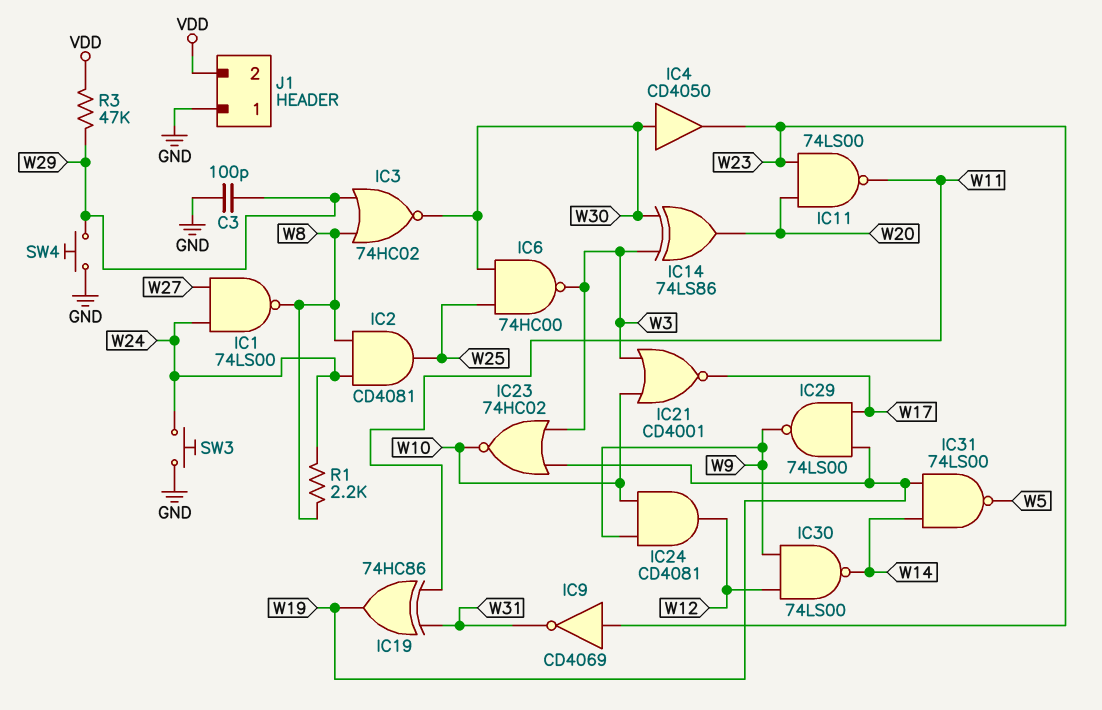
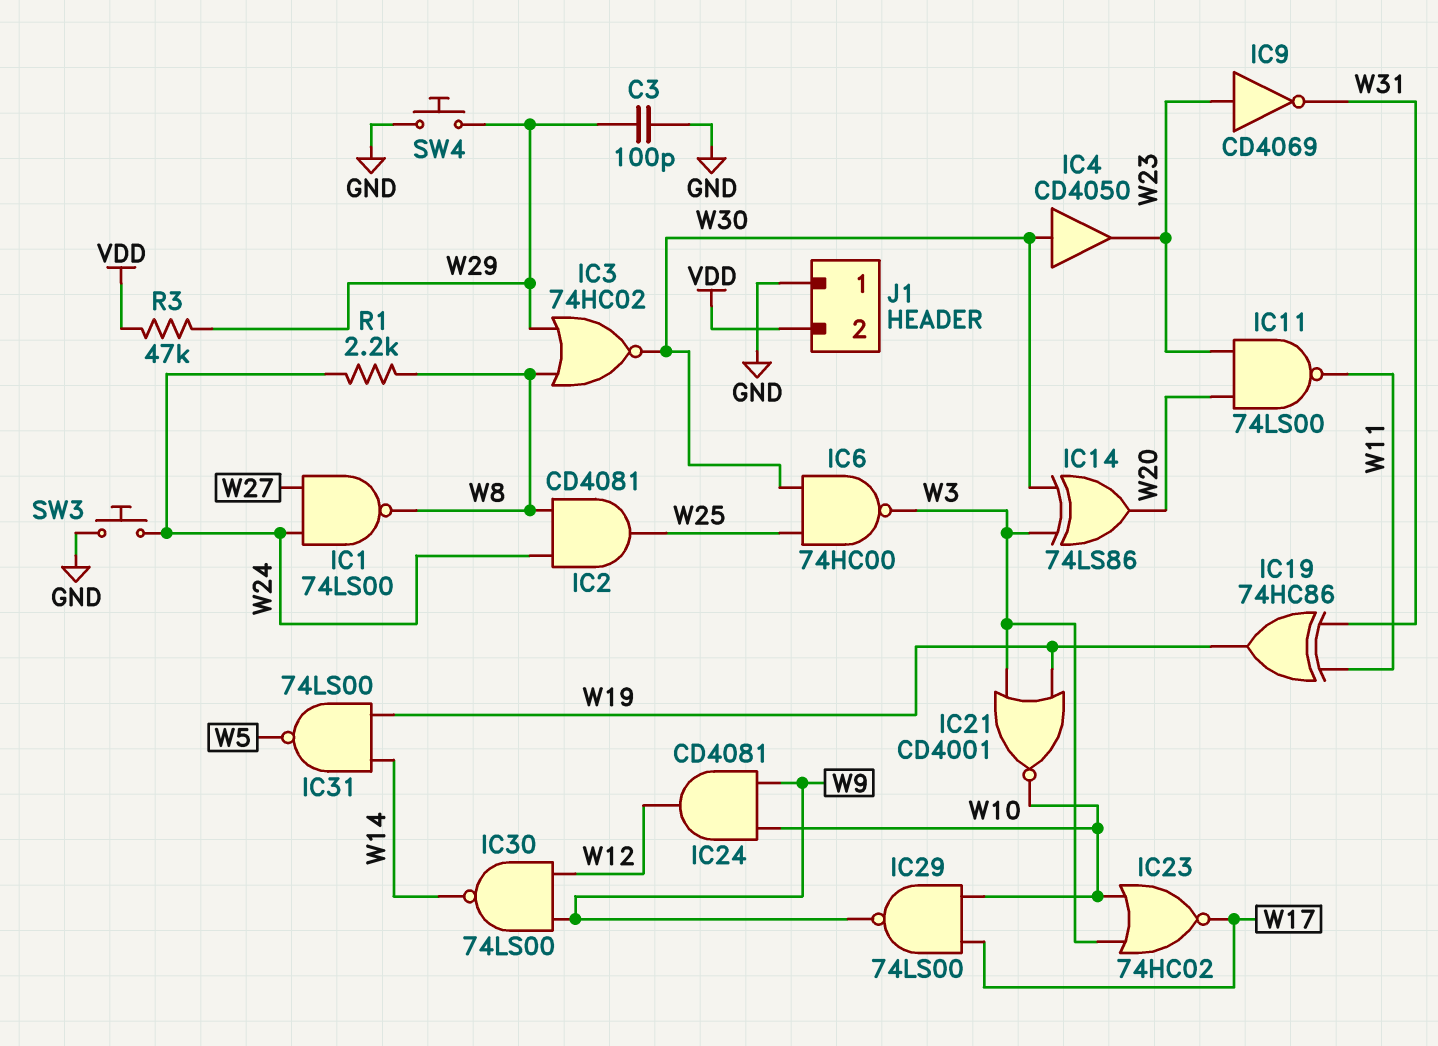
IC21: NOR CD4001 (in W3, in W10, out W17) -> NOR CD4001 (in W3, in W19, out W10)
IC23: NOR 74HC02 (in W3, in W19, out W10) -> NOR 74HC02 (in W3, in W10, out W17)
IC29: NAND 74LS00 (in W17, in W19, out W9) -> NAND 74LS00 (in W10, in W17, out W9)

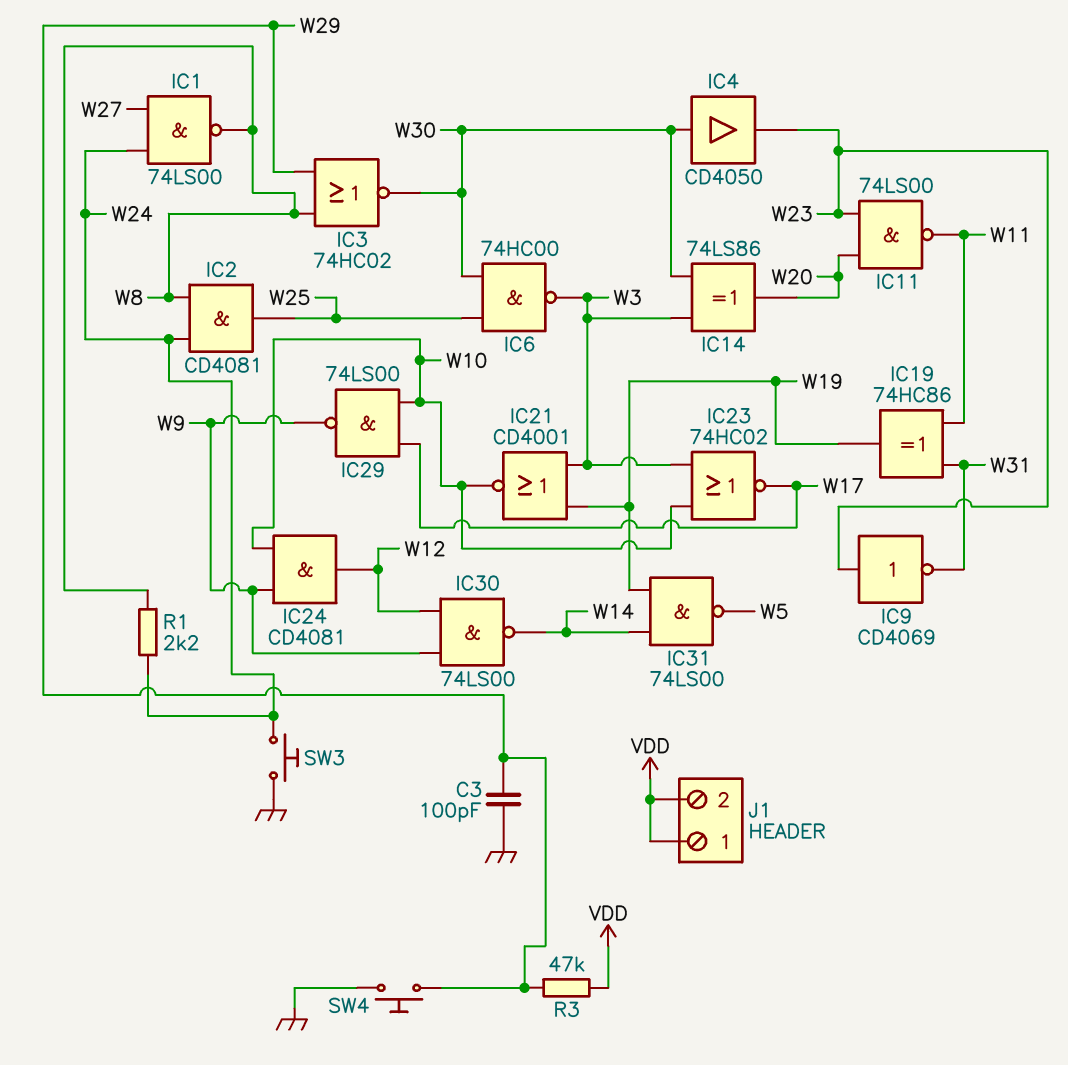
J1 pin 1: GND -> VDD

